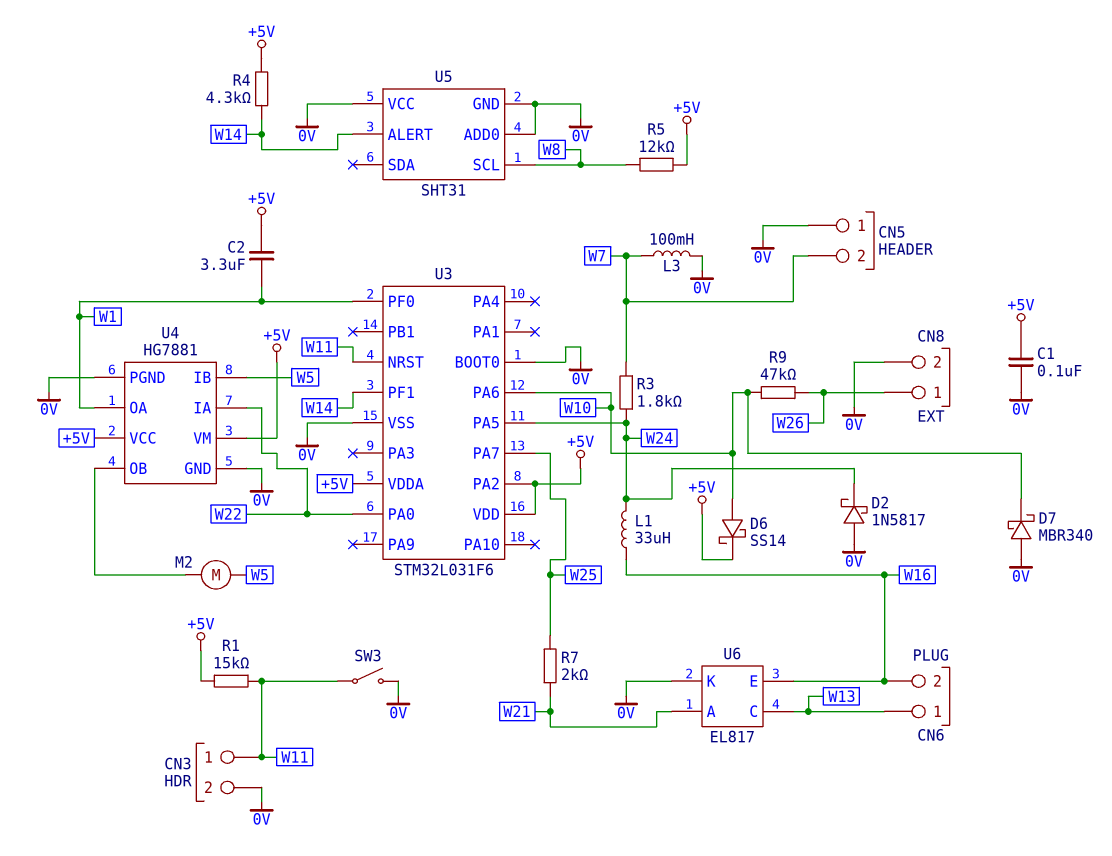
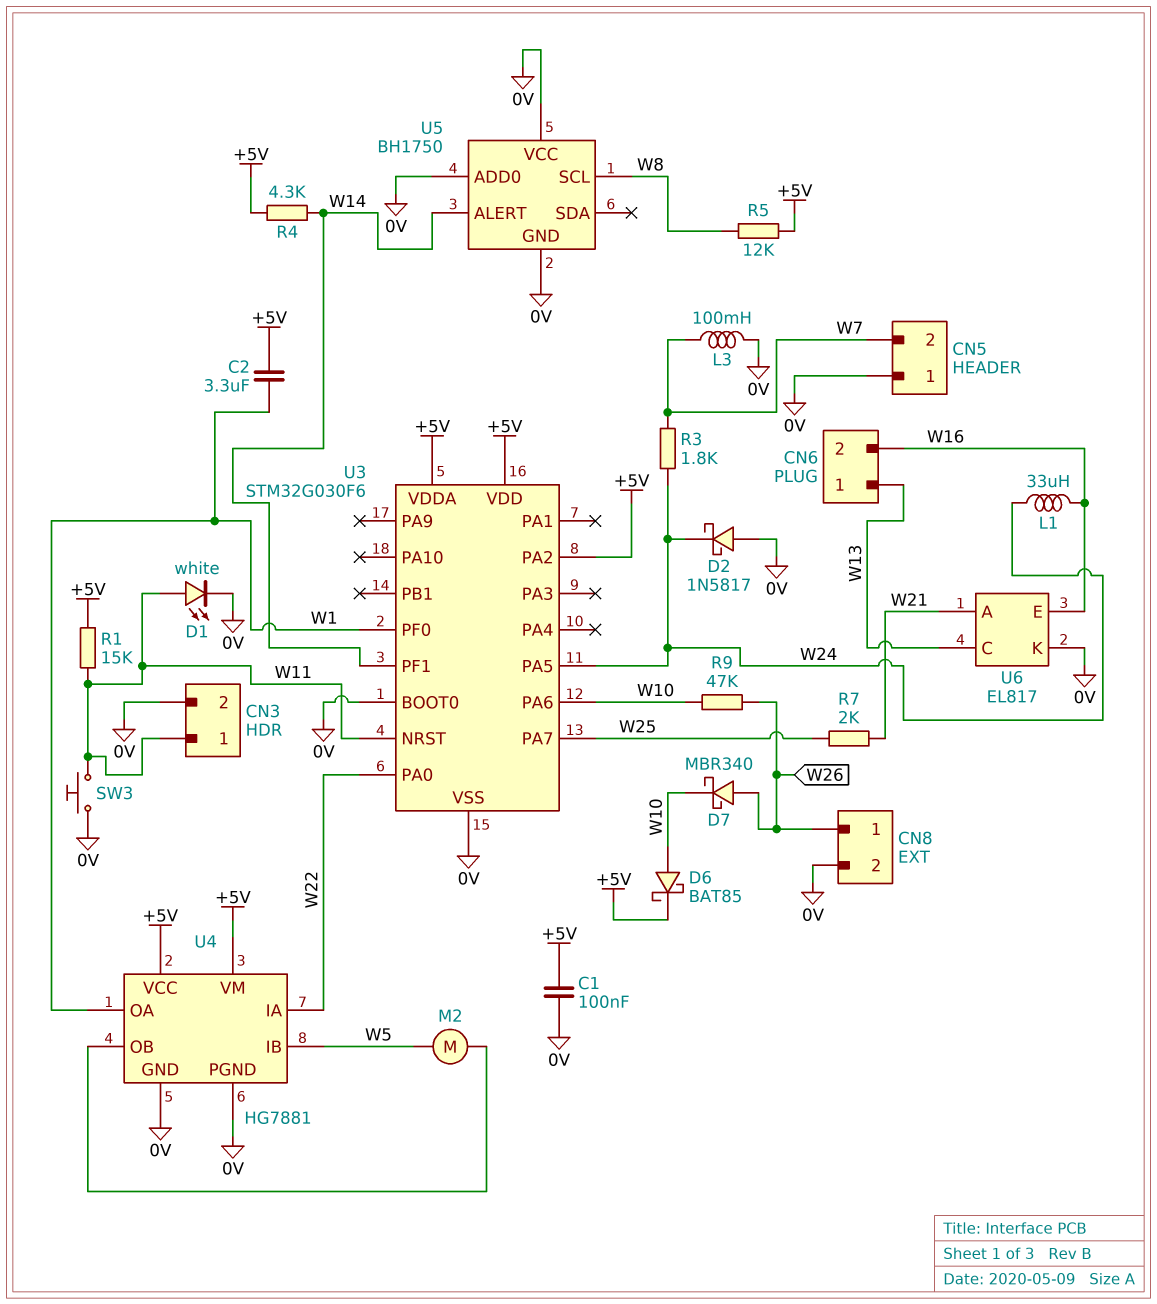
D1: none -> LED white (A W11, K 0V)
D6: schottky SS14 (A W10, K +5V) -> schottky BAT85 (A W10, K +5V)
D7: schottky MBR340 (A 0V, K W10) -> schottky MBR340 (A W26, K W10)
SW3: switch (0V, W11) -> button (0V, W11)
U3: STM32L031F6 -> STM32G030F6
U5: SHT31 -> BH1750

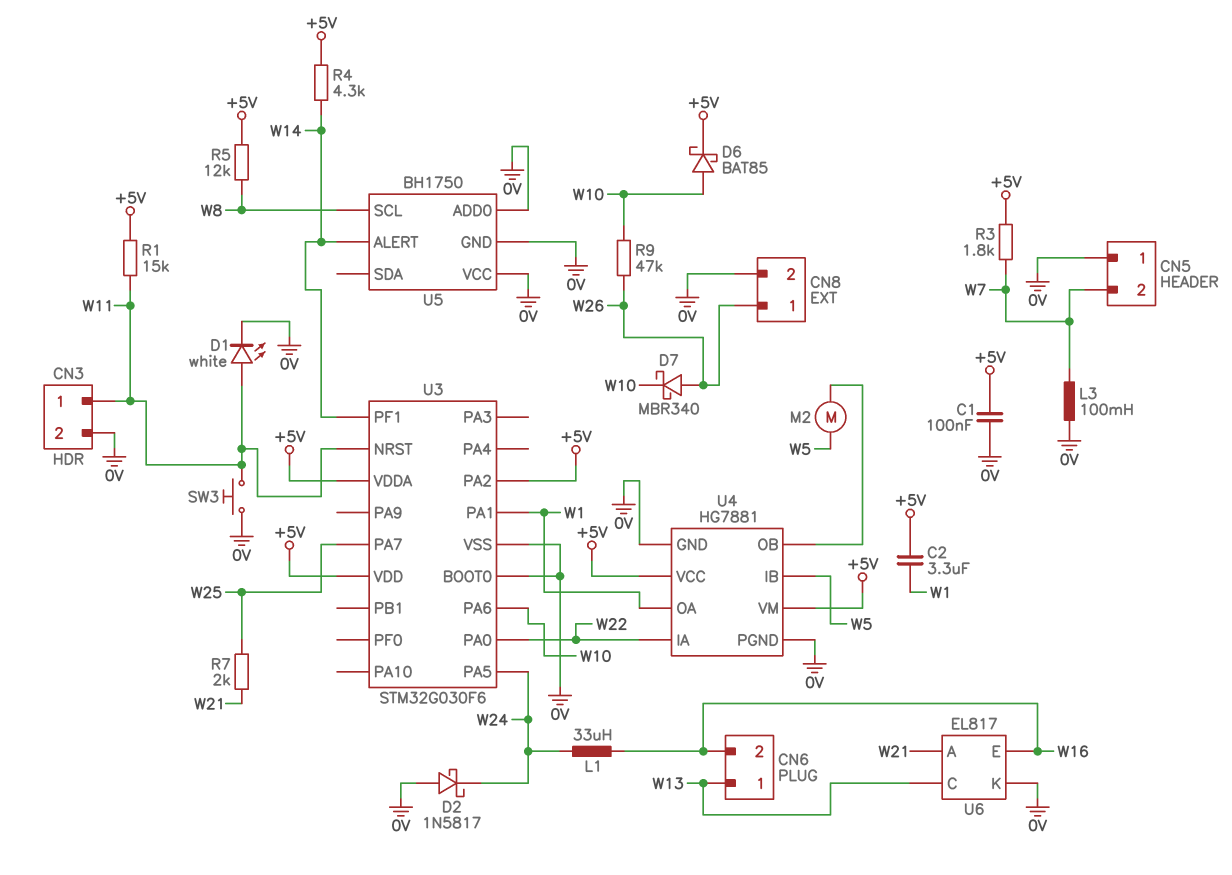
R3: 1.8k (W7, W24) -> 1.8k (+5V, W7)
U3 pin PA1: none -> W1
U3 pin PF0: W1 -> none

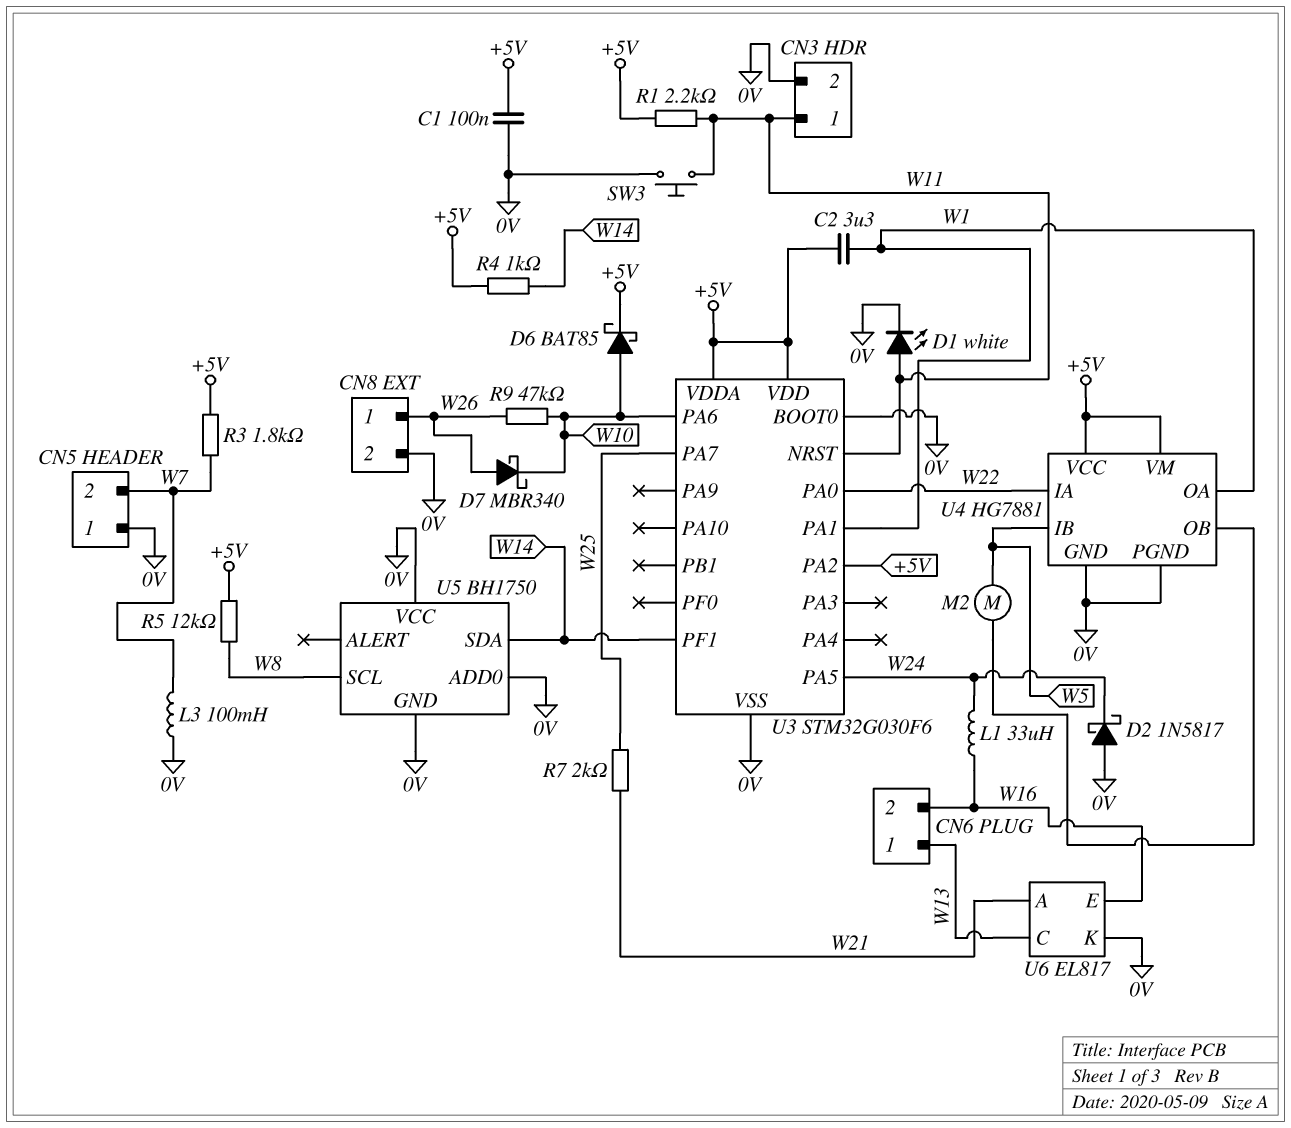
R1: 15k (+5V, W11) -> 2.2k (+5V, W11)
R4: 4.3k (+5V, W14) -> 1k (+5V, W14)
U5 pin ALERT: W14 -> none
U5 pin SDA: none -> W14

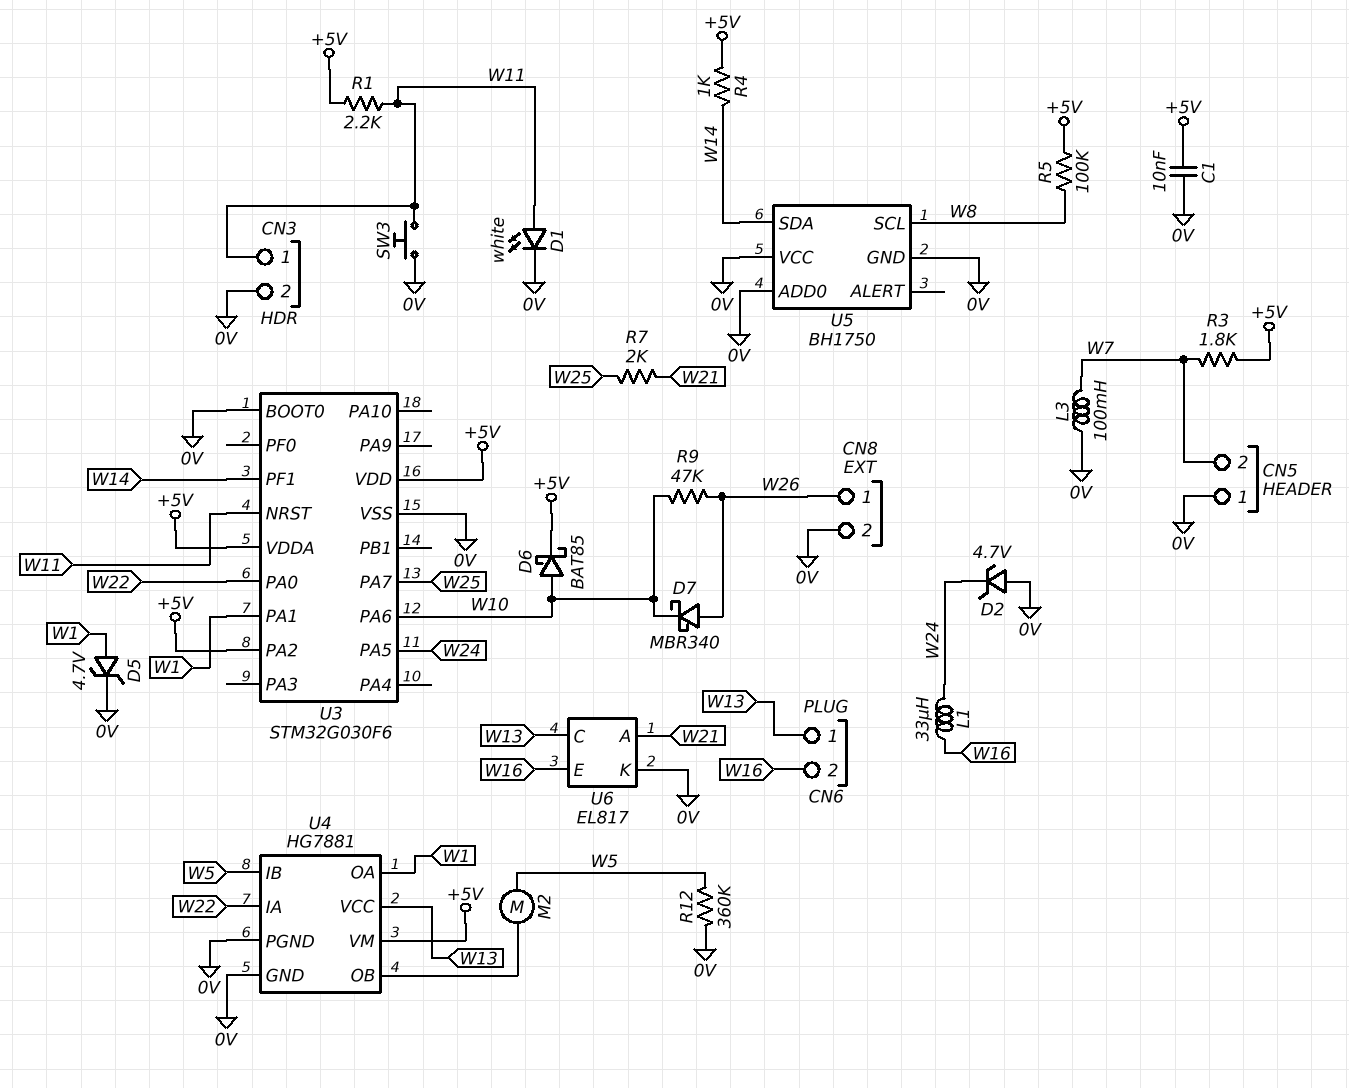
C1: 100nF (+5V, 0V) -> 10nF (+5V, 0V)
C2: 3.3uF (+5V, W1) -> none
D2: schottky 1N5817 (A 0V, K W24) -> zener 4.7V (A 0V, K W24)
D5: none -> zener 4.7V (A W1, K 0V)
R5: 12k (+5V, W8) -> 100k (+5V, W8)
R12: none -> 360k (0V, W5)
U4 pin VCC: +5V -> W13

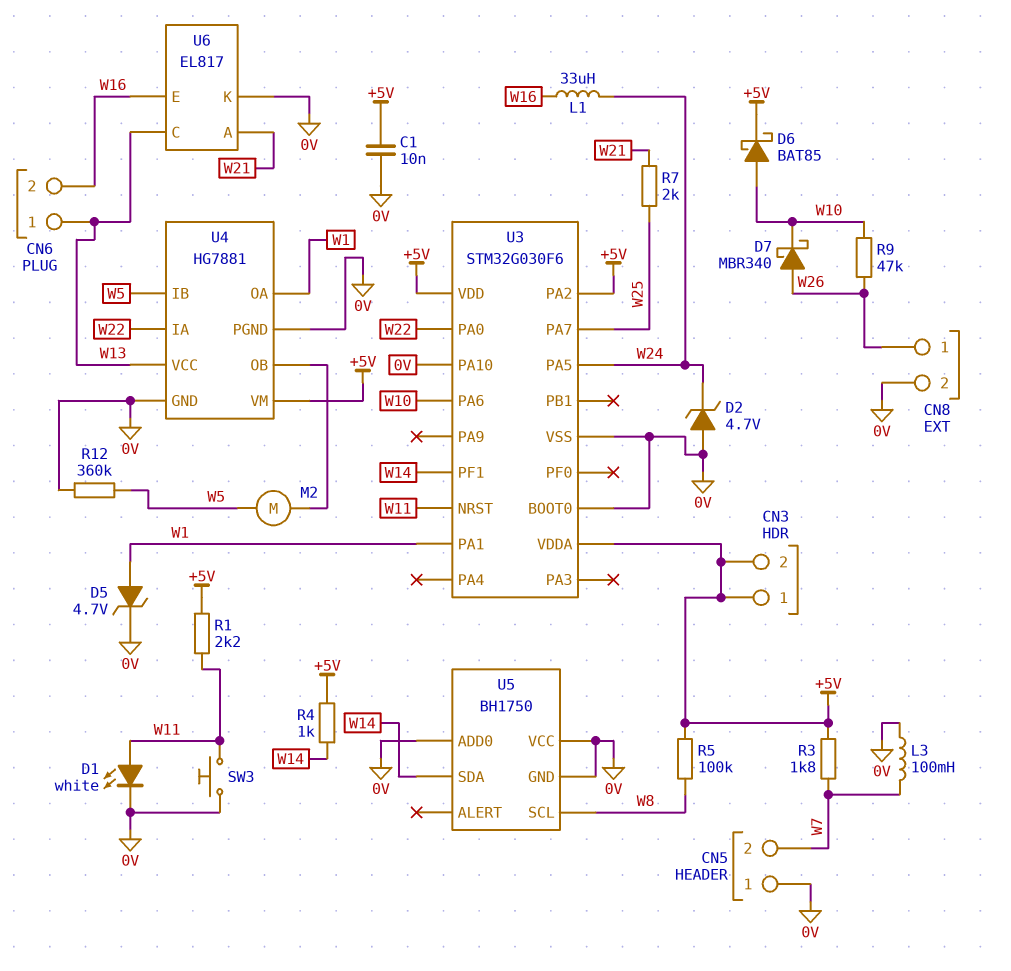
CN3 pin 1: W11 -> +5V
CN3 pin 2: 0V -> +5V
U3 pin PA10: none -> 0V

